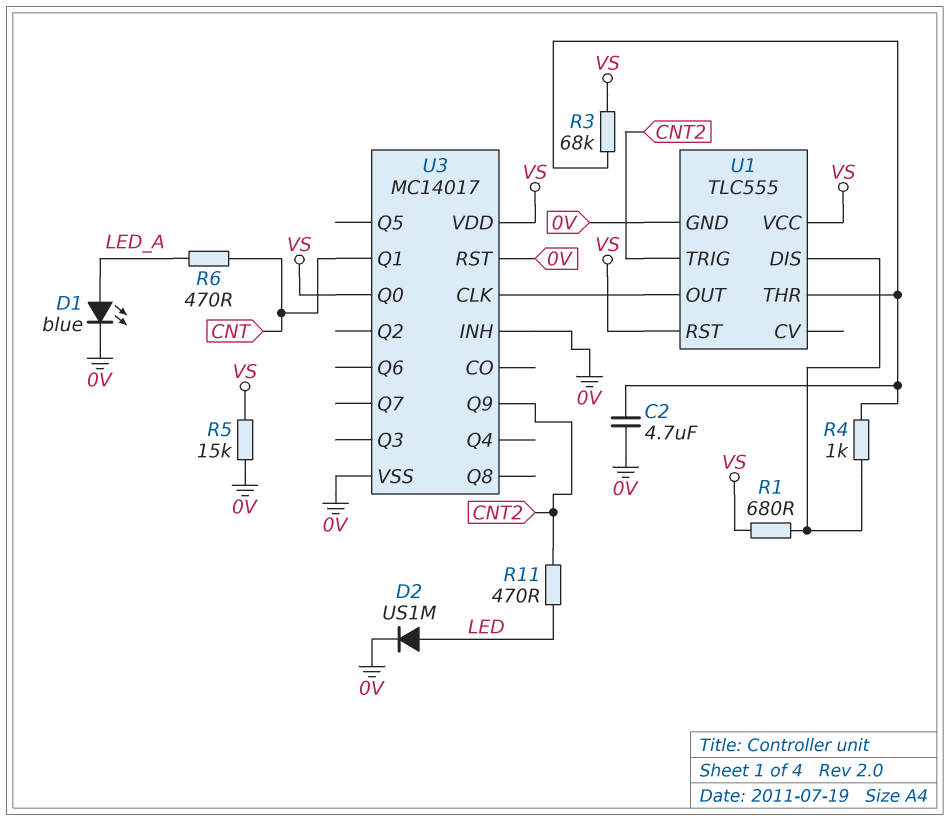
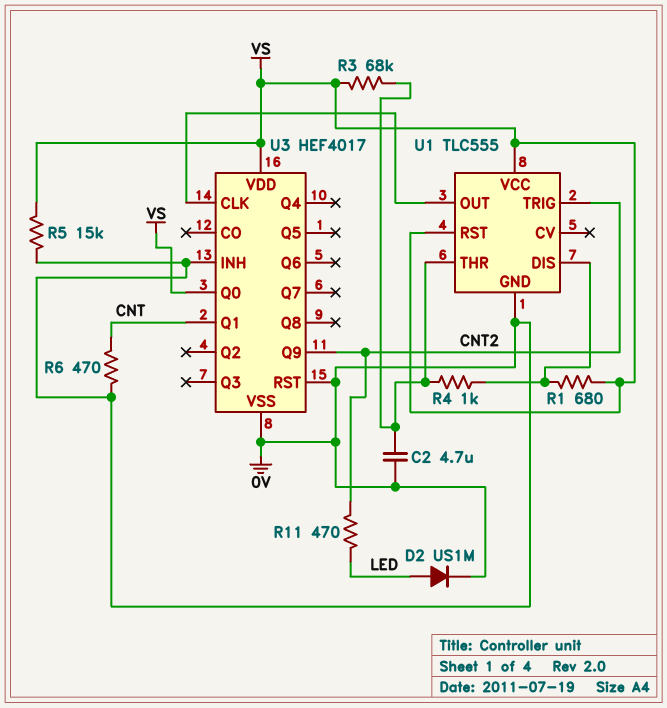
D1: LED blue (A LED_A, K 0V) -> none
R6: 470 (CNT, LED_A) -> 470 (0V, CNT)
U3: MC14017 -> HEF4017

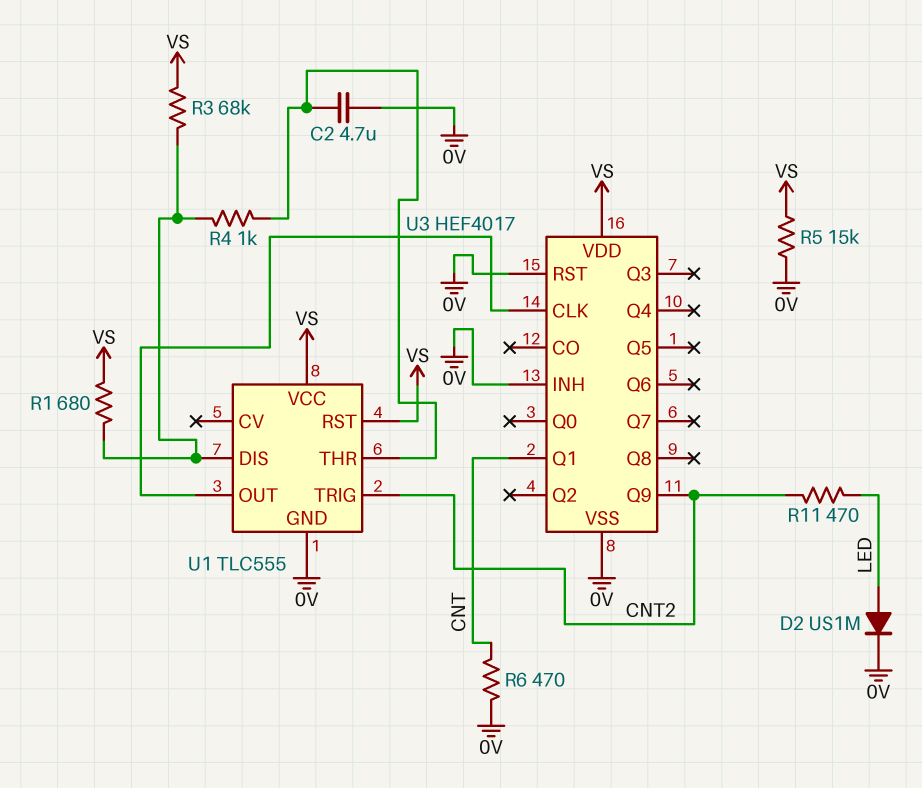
R3: 68k (U1/THR, VS) -> 68k (U1/DIS, VS)
U3 pin Q0: VS -> none

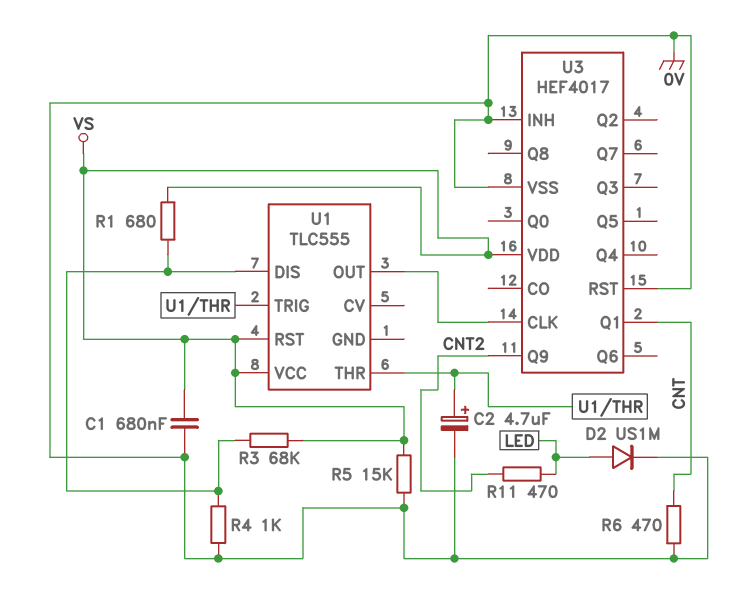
C1: none -> 680nF (0V, VS)
C2: 4.7uF (0V, U1/THR) -> 4.7uF (plus U1/THR, minus 0V)
R4: 1k (U1/DIS, U1/THR) -> 1k (0V, U1/DIS)
U1 pin GND: 0V -> none
U1 pin TRIG: CNT2 -> U1/THR

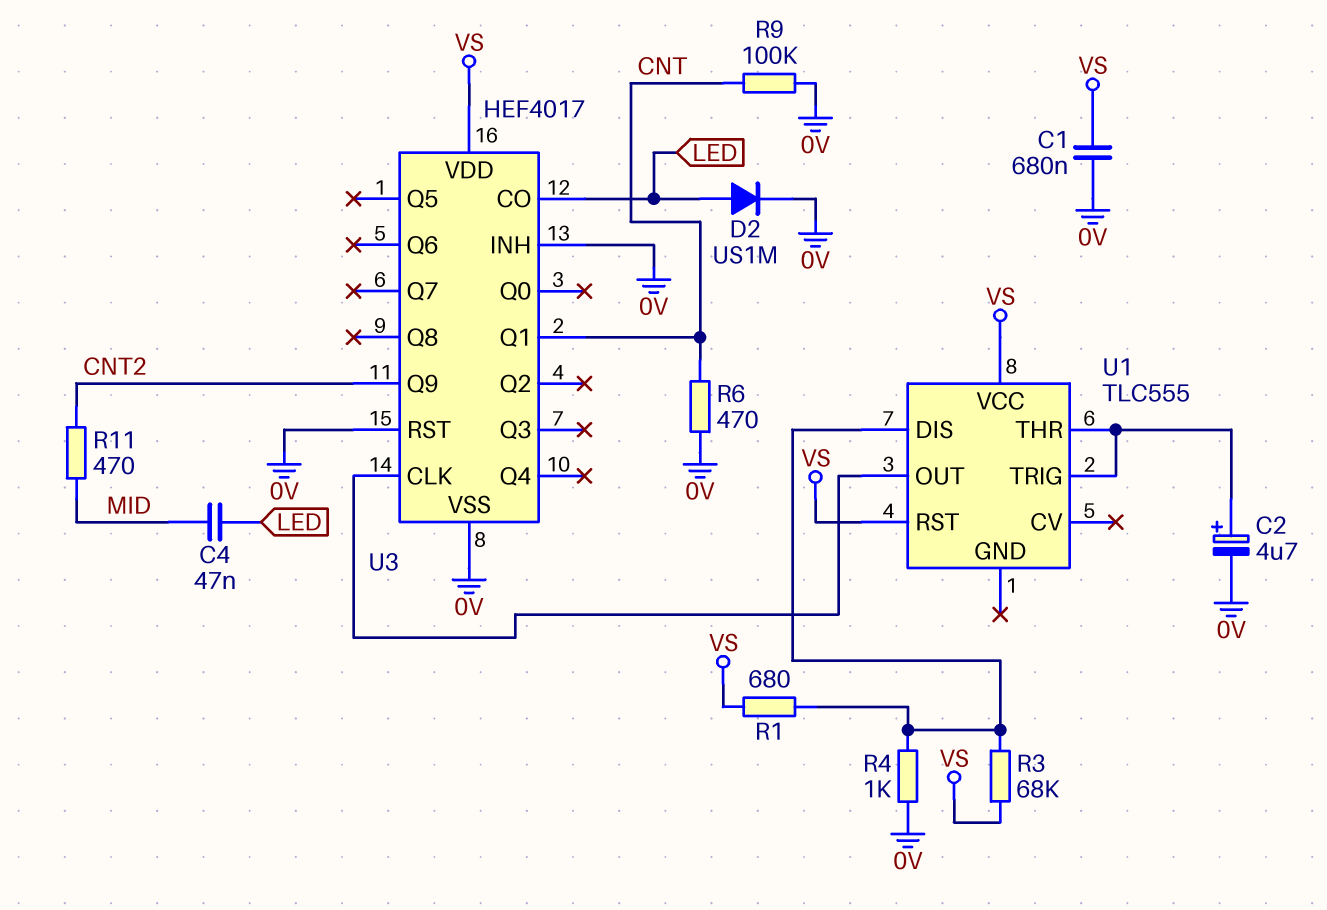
C4: none -> 47nF (LED, MID)
R5: 15k (0V, VS) -> none
R9: none -> 100k (0V, CNT)
R11: 470 (CNT2, LED) -> 470 (CNT2, MID)
U3 pin CO: none -> LED

